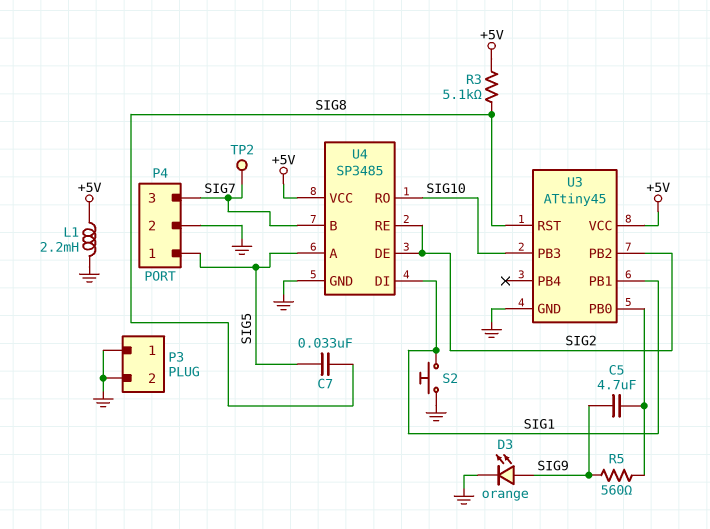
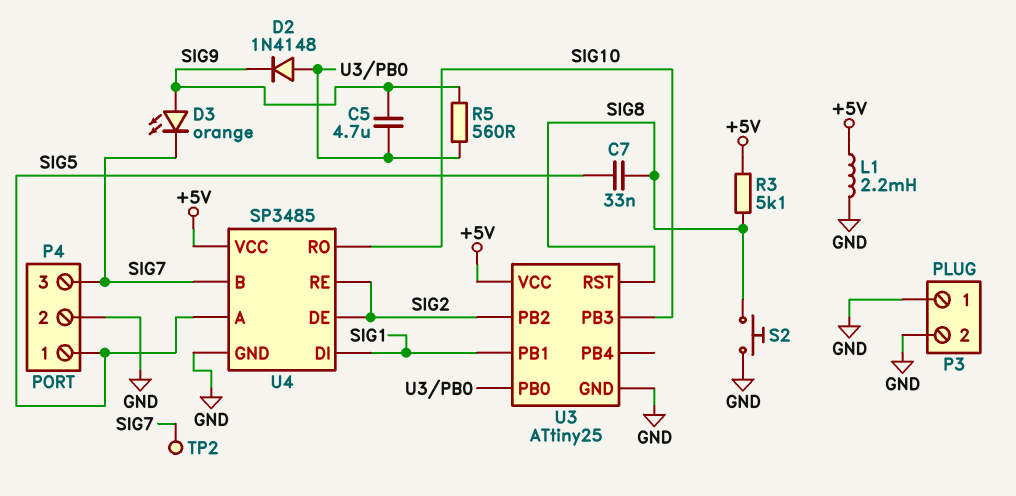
D2: none -> diode 1N4148 (A U3/PB0, K SIG9)
D3: LED orange (A SIG9, K GND) -> LED orange (A SIG9, K SIG7)
S2: button (GND, SIG1) -> button (GND, SIG8)
U3: ATtiny45 -> ATtiny25

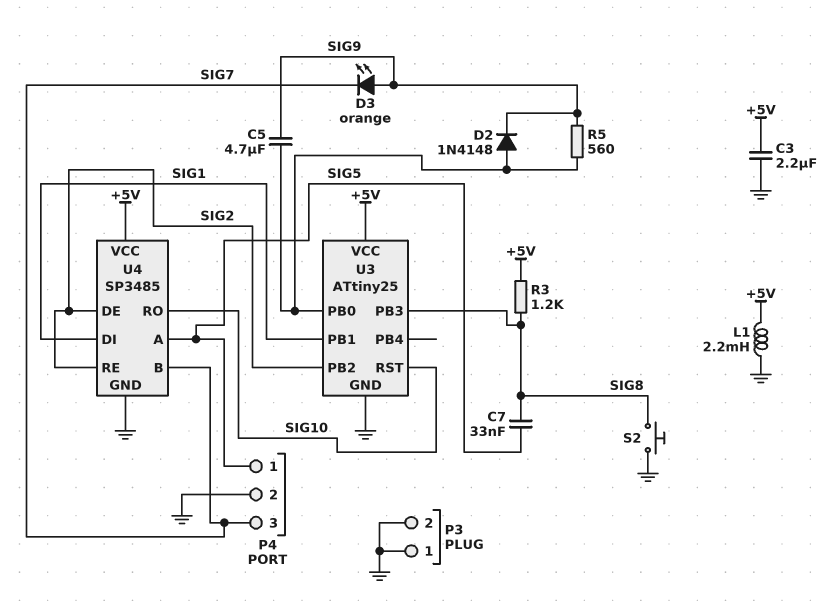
C3: none -> 2.2uF (+5V, GND)
R3: 5.1k (+5V, SIG8) -> 1.2k (+5V, SIG8)
TP2: test point (SIG7) -> none
U3 pin PB3: SIG10 -> SIG8
U3 pin RST: SIG8 -> SIG10

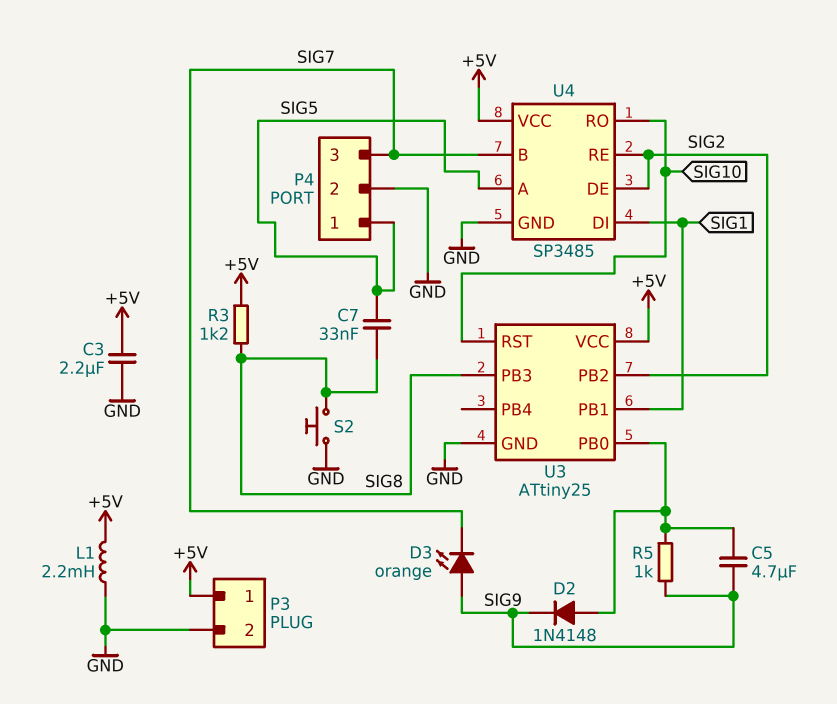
P3 pin 1: GND -> +5V
R5: 560 (SIG9, U3/PB0) -> 1k (SIG9, U3/PB0)

